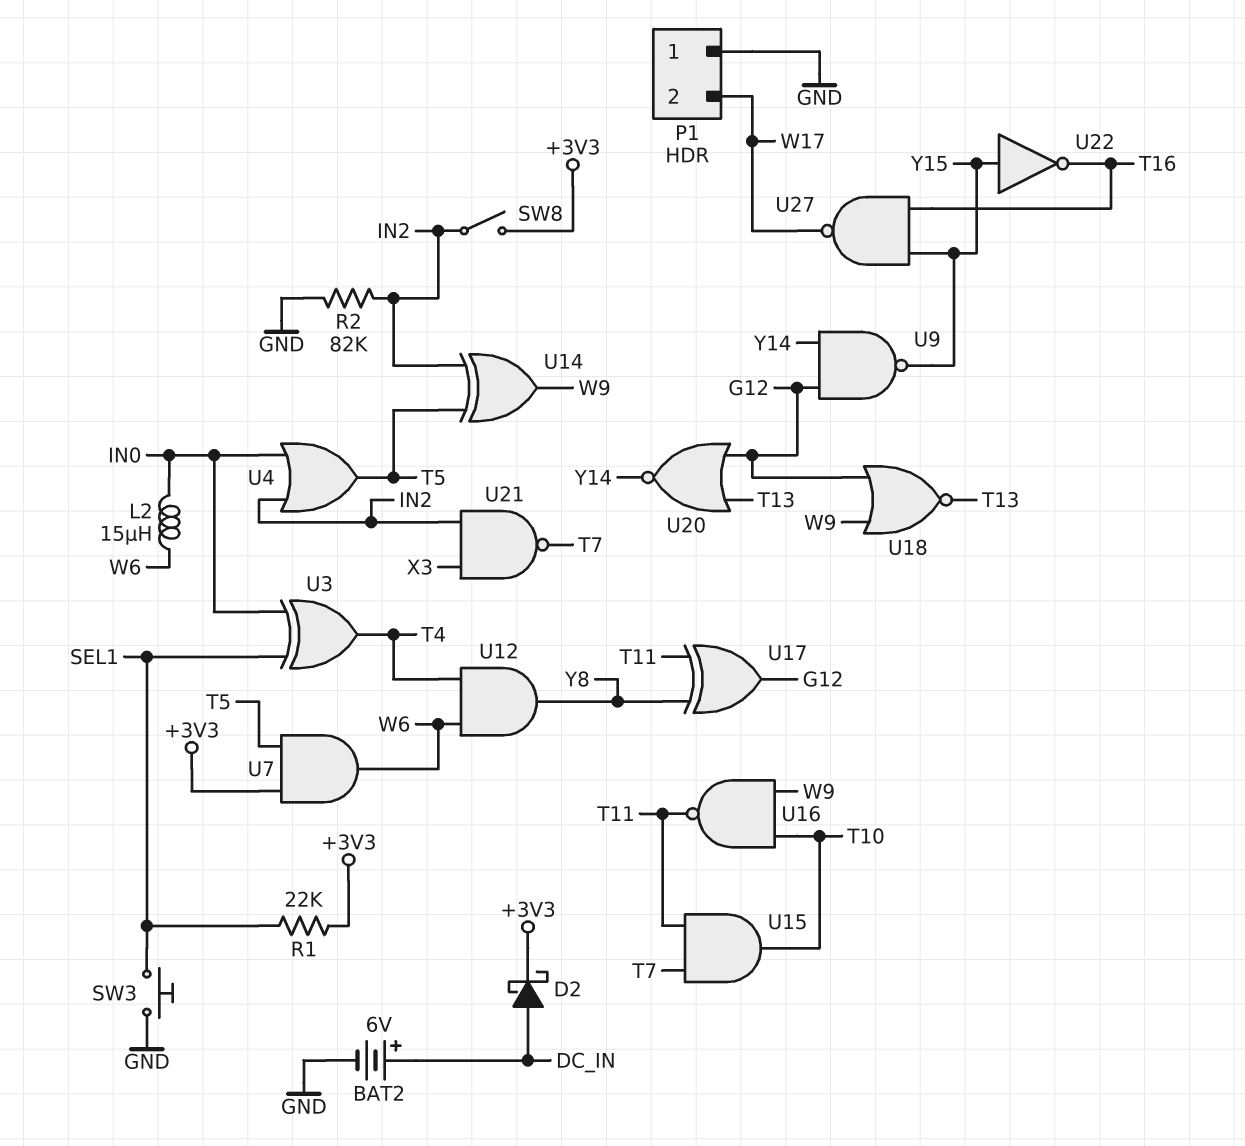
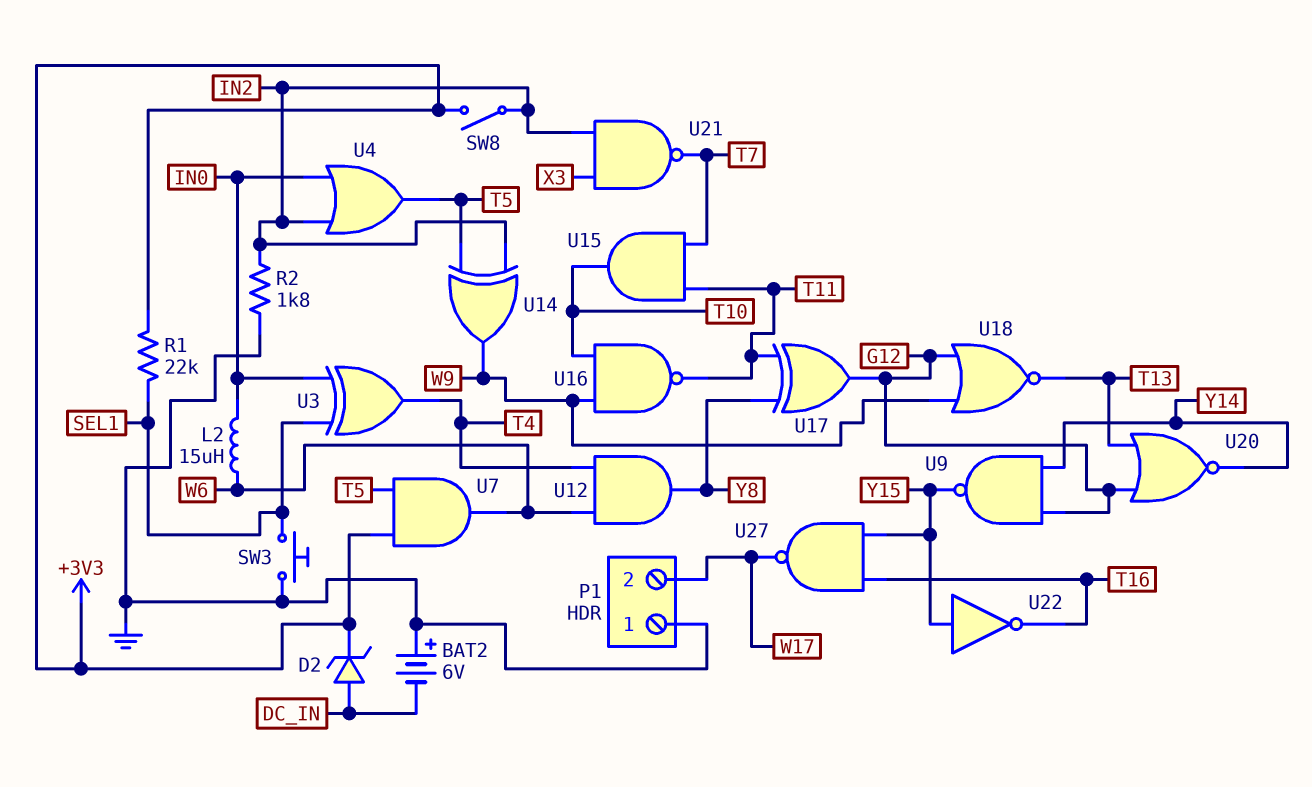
BAT2: 6V (plus DC_IN, minus GND) -> 6V (plus GND, minus DC_IN)
D2: schottky (A DC_IN, K +3V3) -> zener (A DC_IN, K +3V3)
R2: 82k (GND, IN2) -> 1.8k (GND, IN2)

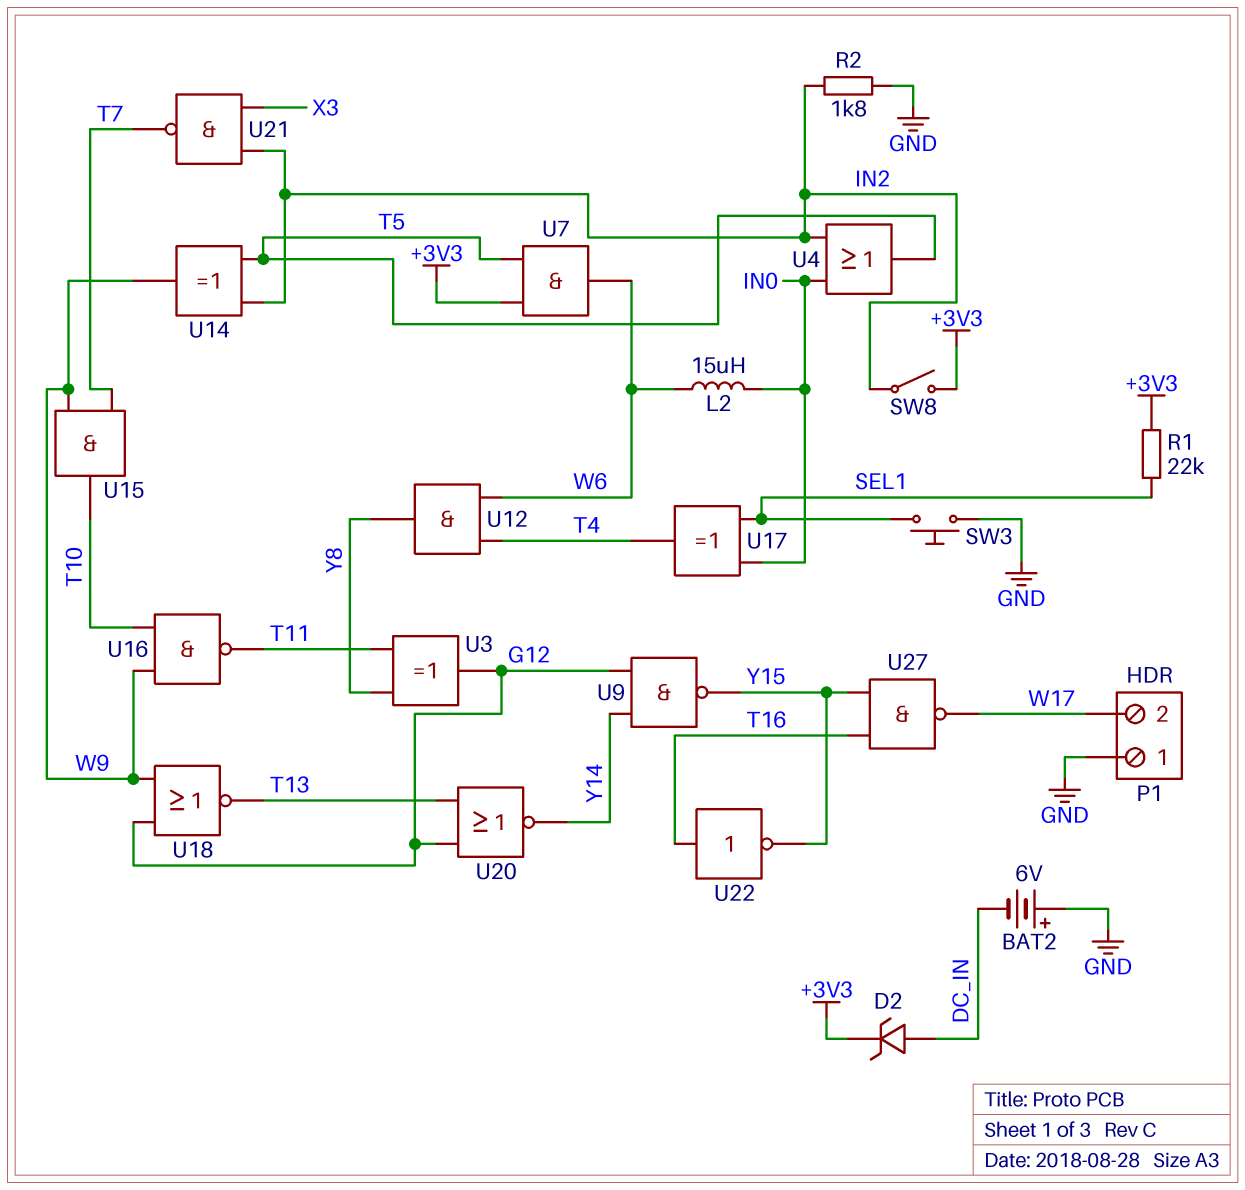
U3: XOR (in IN0, in SEL1, out T4) -> XOR (in T11, in Y8, out G12)
U15: AND (in T7, in T11, out T10) -> AND (in T7, in W9, out T10)
U17: XOR (in T11, in Y8, out G12) -> XOR (in IN0, in SEL1, out T4)
U22: NOT (in Y15, out T16) -> NOT (in T16, out Y15)

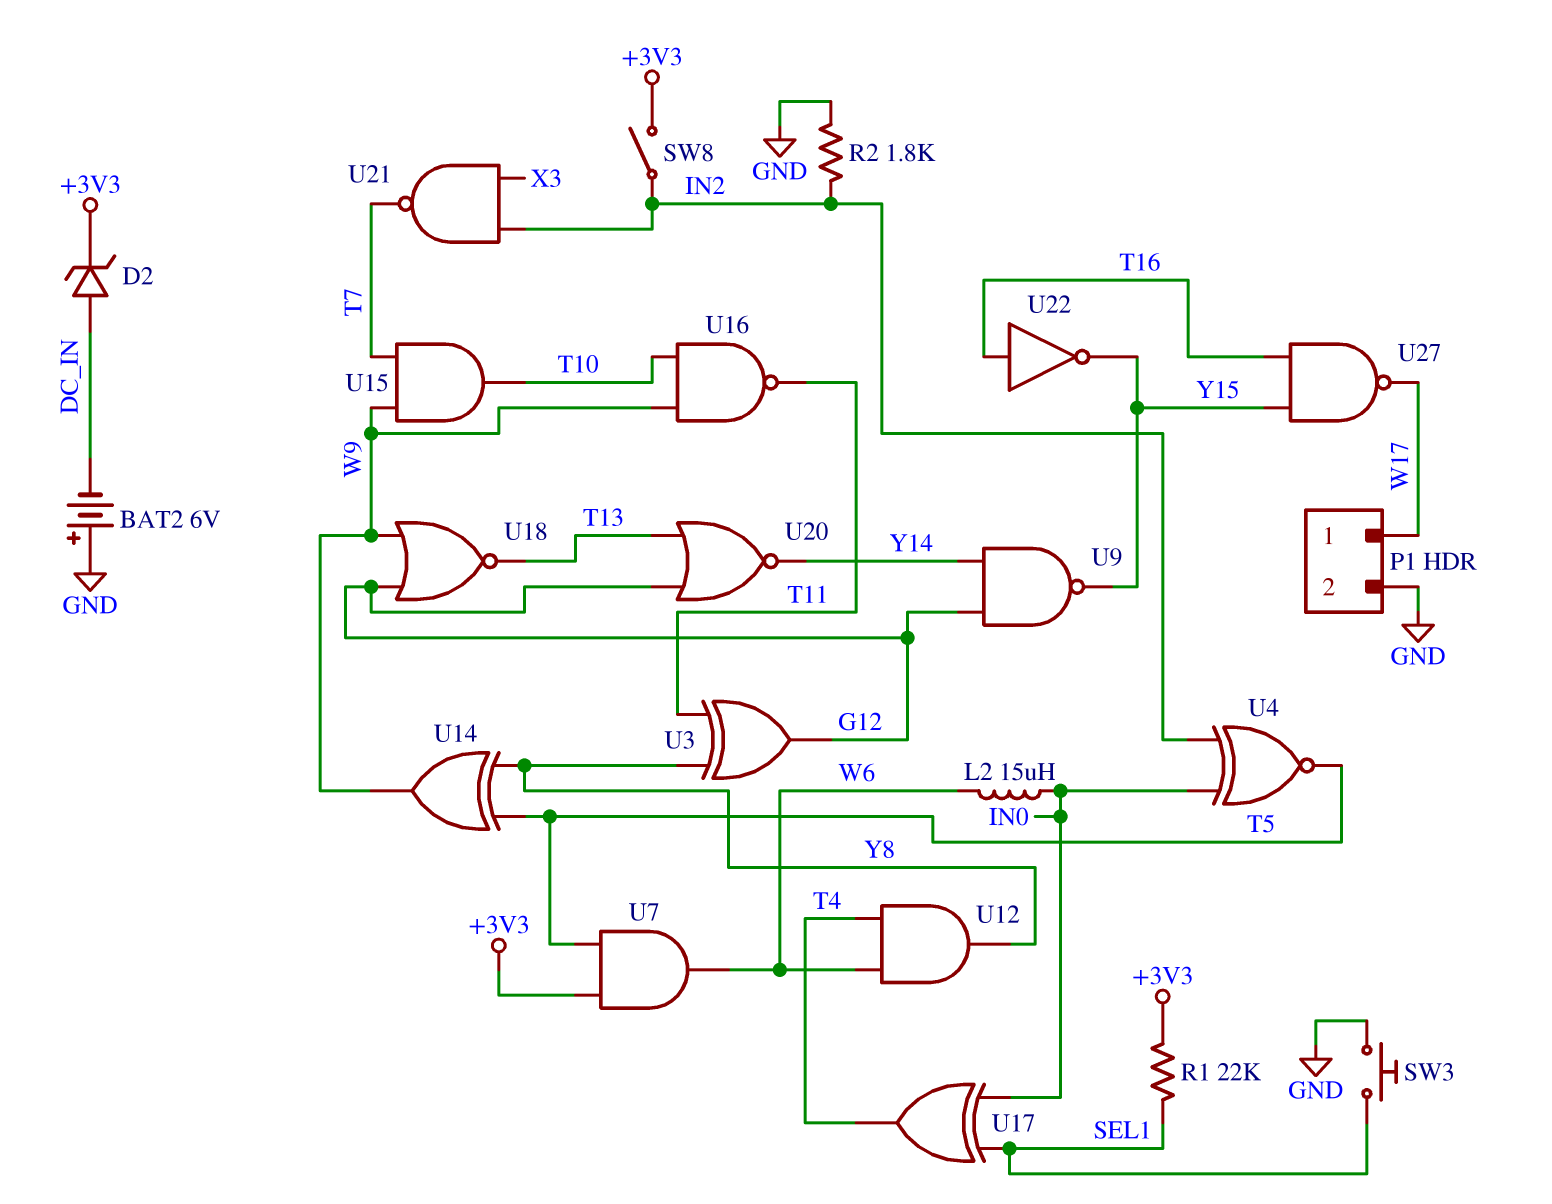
P1 pin 1: GND -> W17
P1 pin 2: W17 -> GND
U4: OR (in IN0, in IN2, out T5) -> XNOR (in IN0, in IN2, out T5)
U14: XOR (in IN2, in T5, out W9) -> XOR (in T5, in Y8, out W9)

